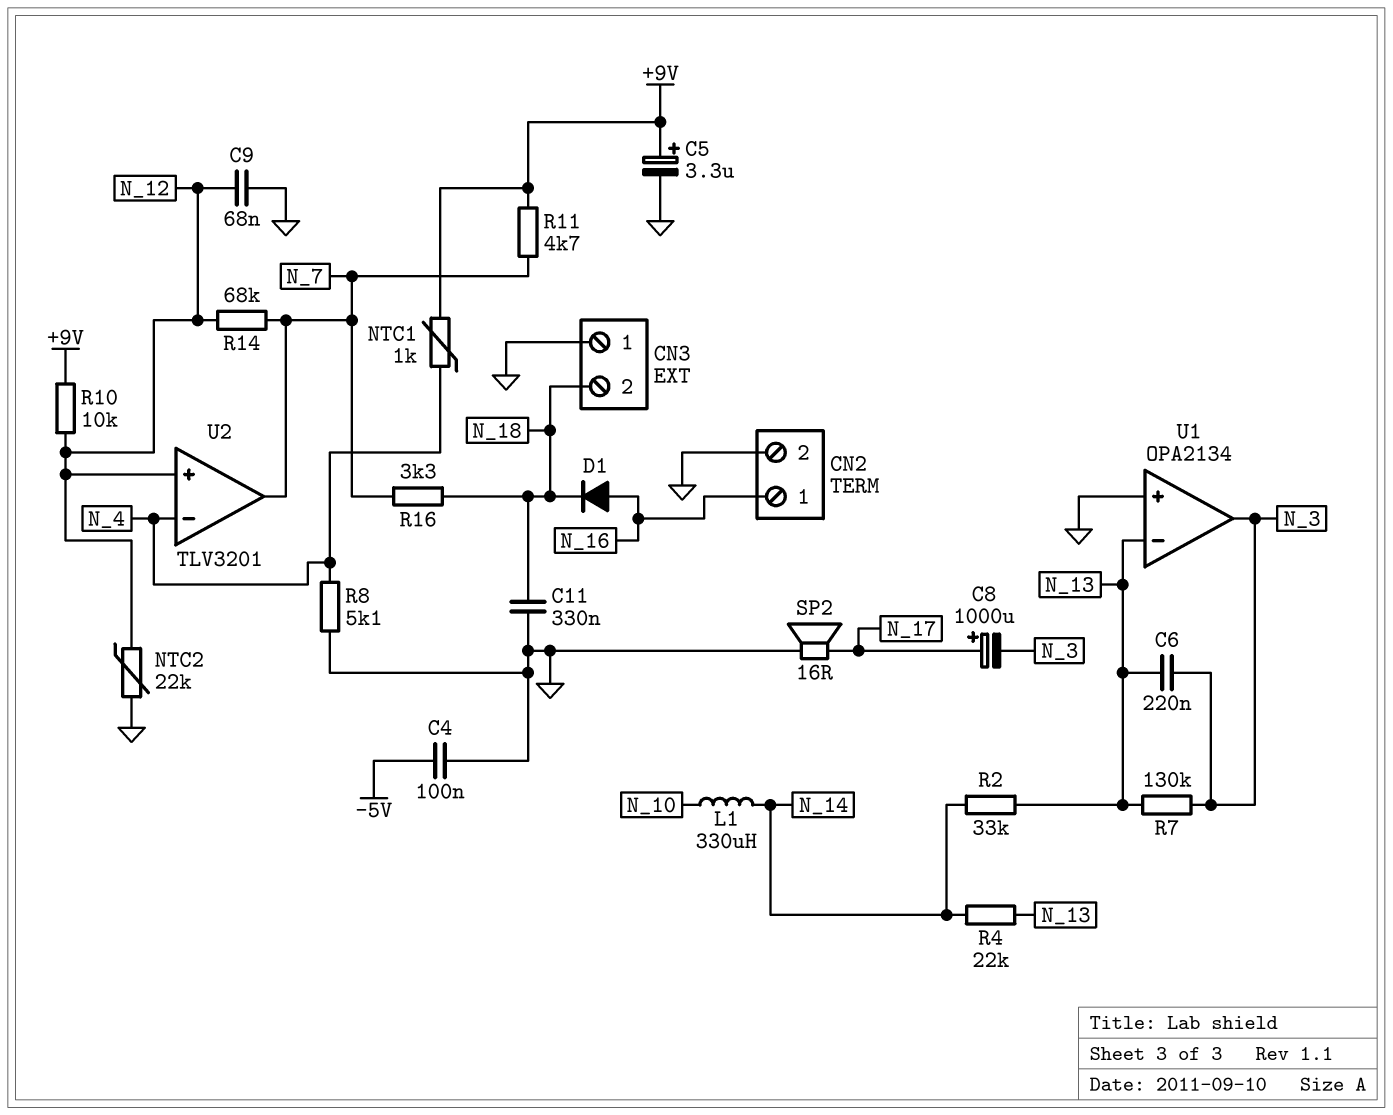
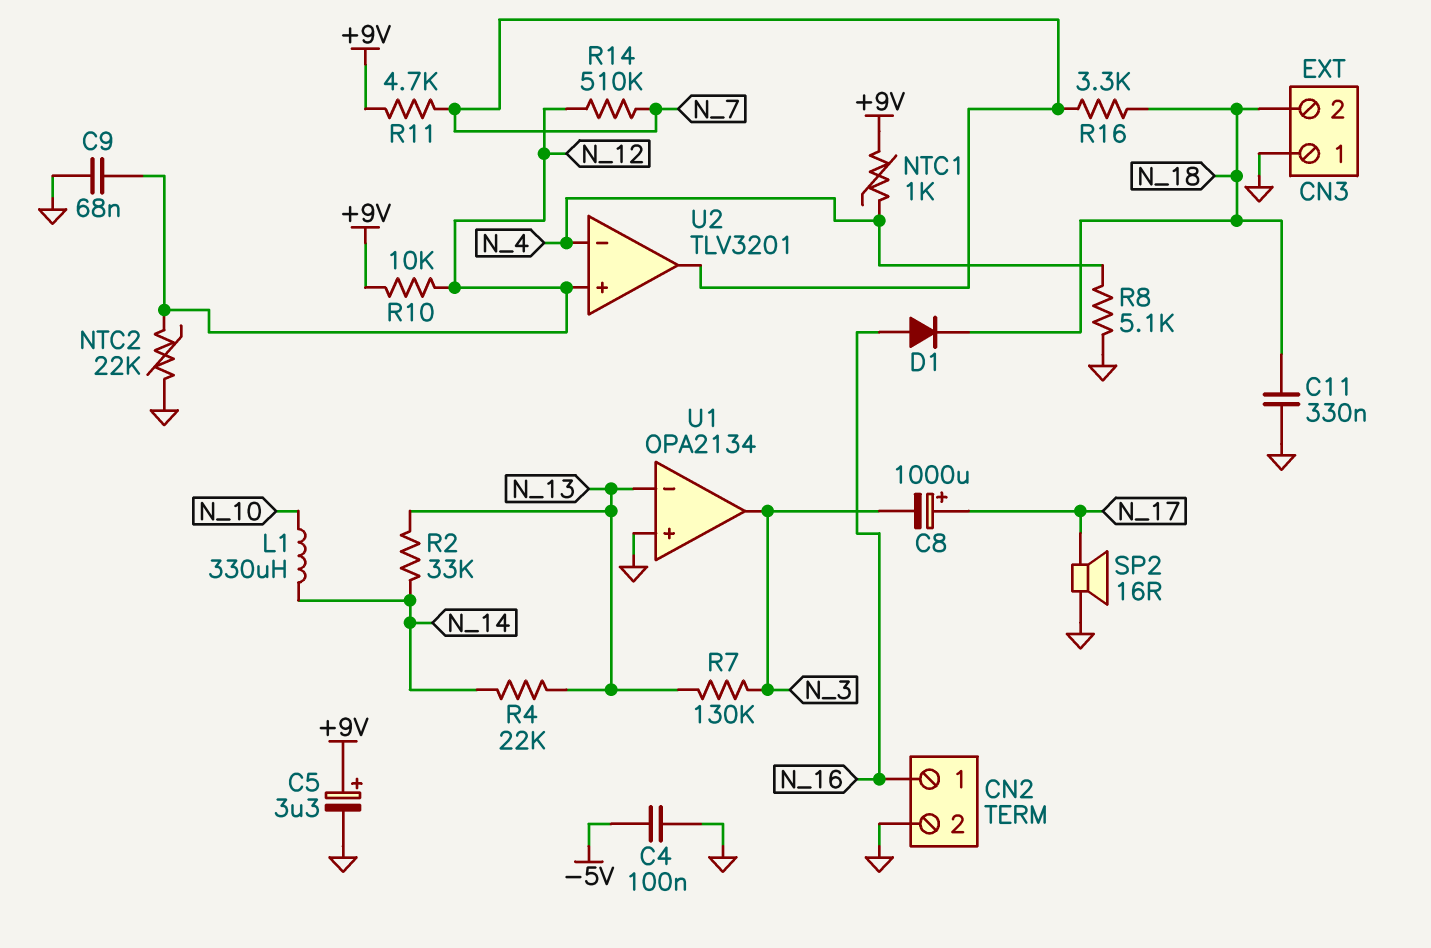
C6: 220nF (N_3, N_13) -> none
R14: 68k (N_7, N_12) -> 510k (N_7, N_12)

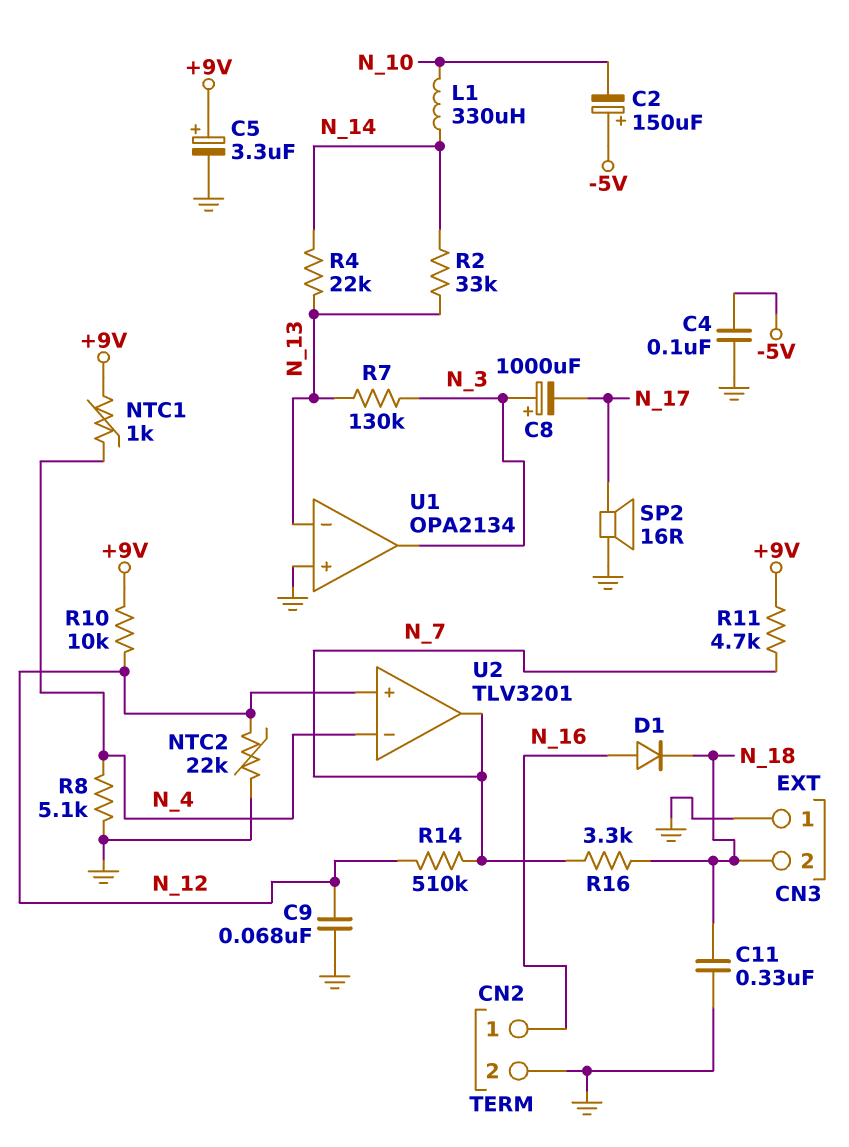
C2: none -> 150uF (plus -5V, minus N_10)
C8: 1000uF (plus N_17, minus N_3) -> 1000uF (plus N_3, minus N_17)

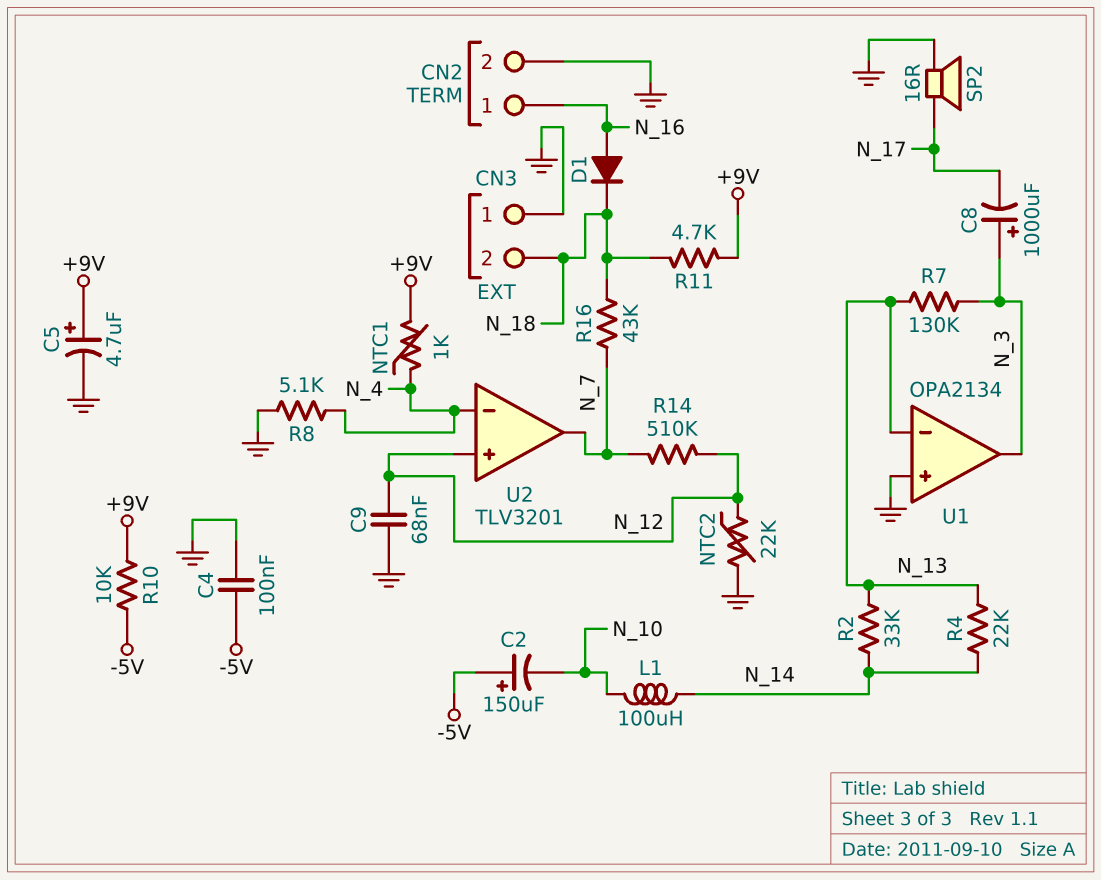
C5: 3.3uF (plus +9V, minus GND) -> 4.7uF (plus +9V, minus GND)
C11: 330nF (GND, N_18) -> none
L1: 330uH (N_10, N_14) -> 100uH (N_10, N_14)
R10: 10k (+9V, N_12) -> 10k (+9V, -5V)
R11: 4.7k (+9V, N_7) -> 4.7k (+9V, N_18)
R16: 3.3k (N_7, N_18) -> 43k (N_7, N_18)

